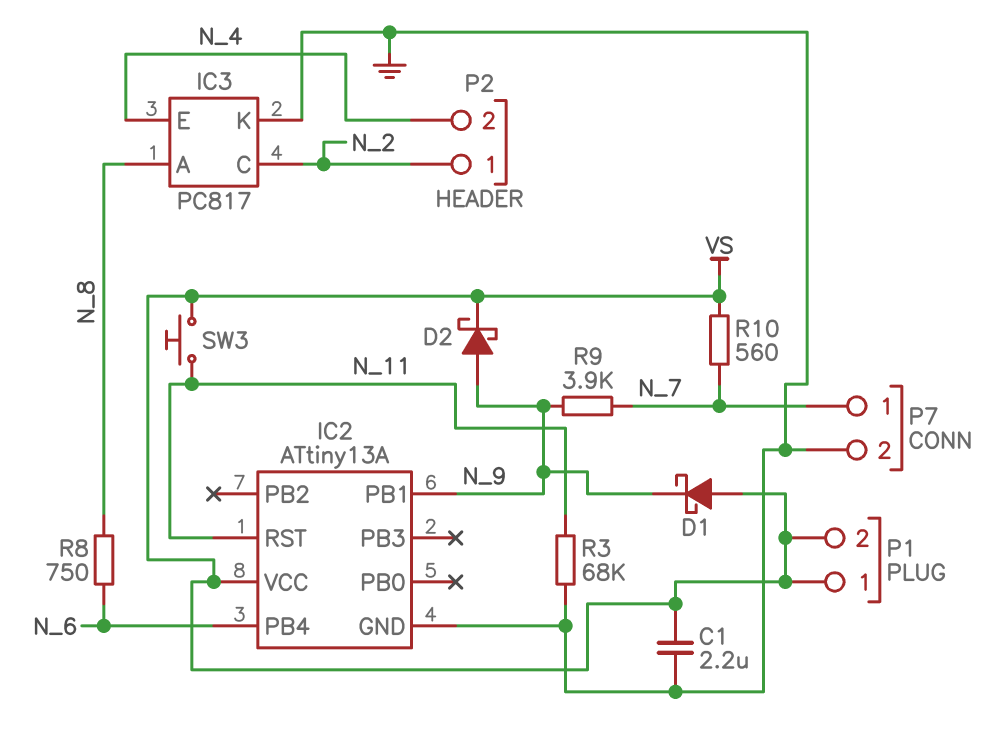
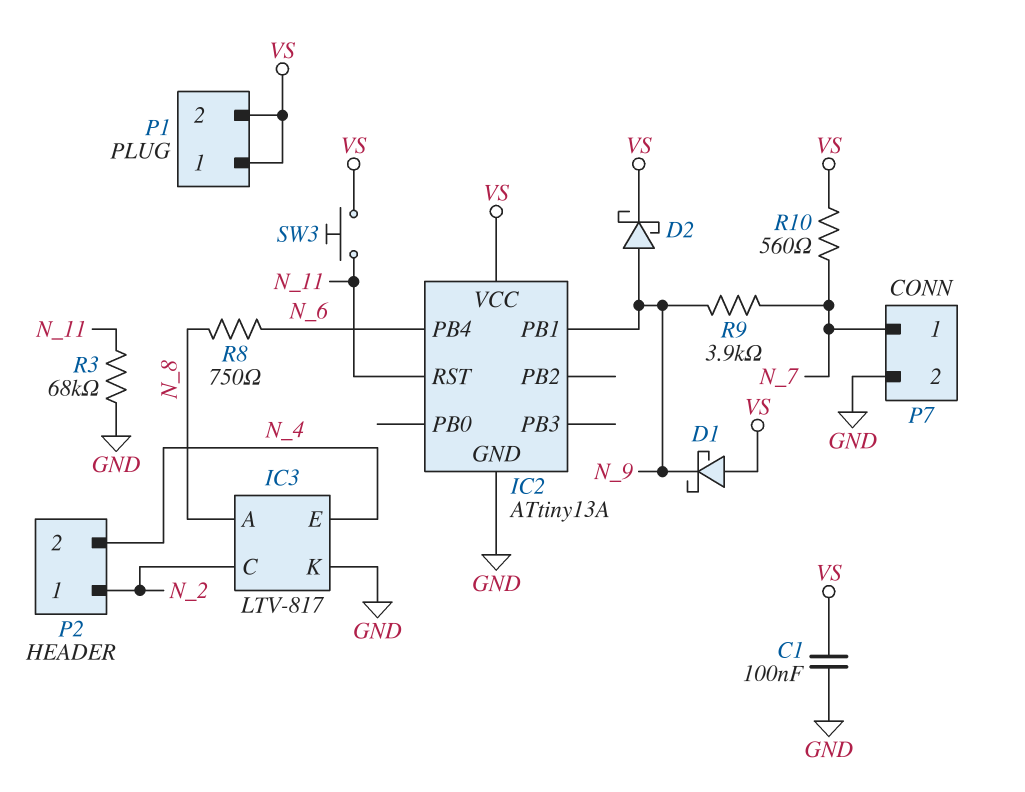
C1: 2.2uF (GND, VS) -> 100nF (GND, VS)
IC3: PC817 -> LTV-817

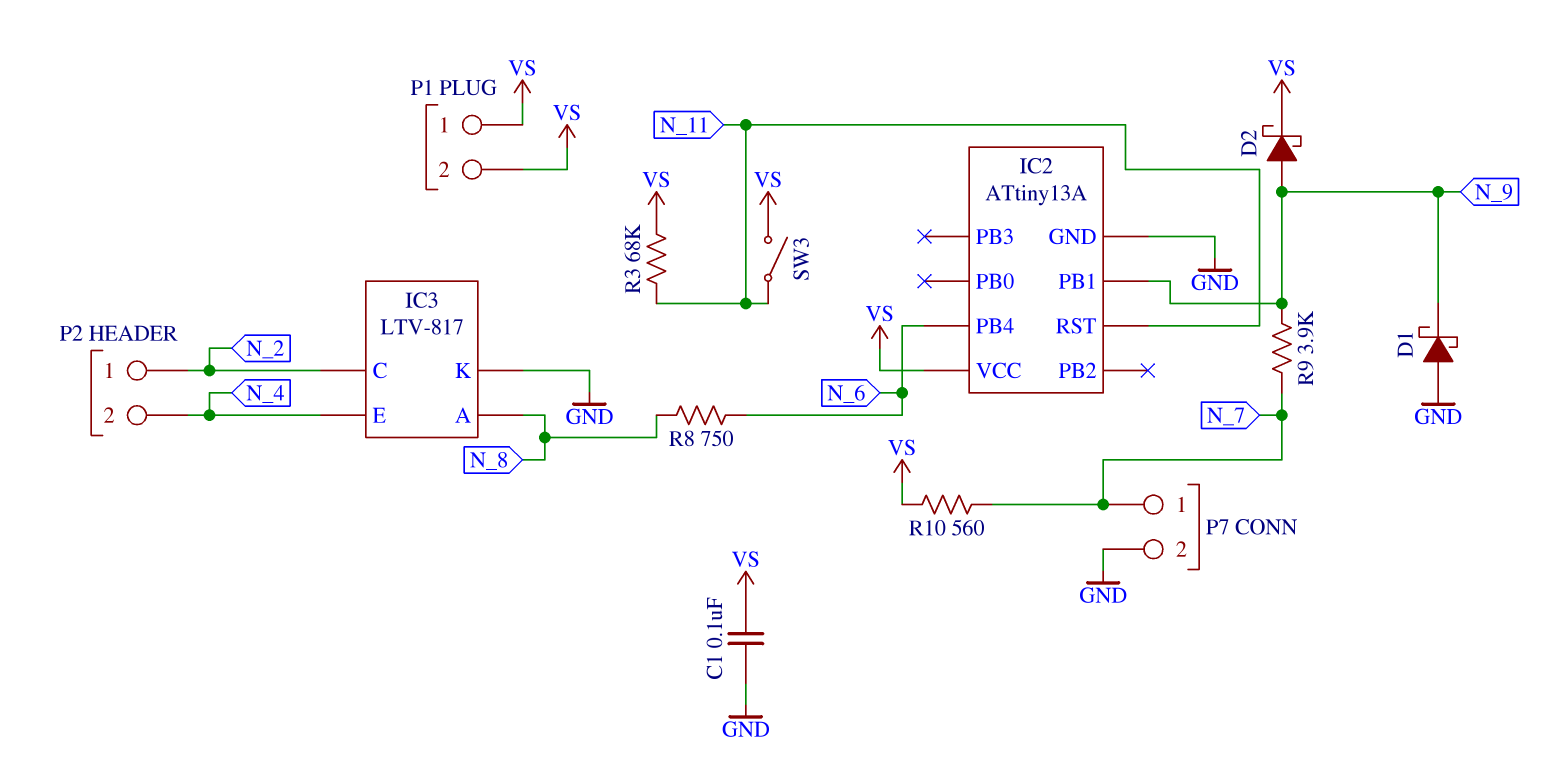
D1: schottky (A VS, K N_9) -> schottky (A GND, K N_9)
R3: 68k (GND, N_11) -> 68k (N_11, VS)
SW3: button (N_11, VS) -> switch (N_11, VS)

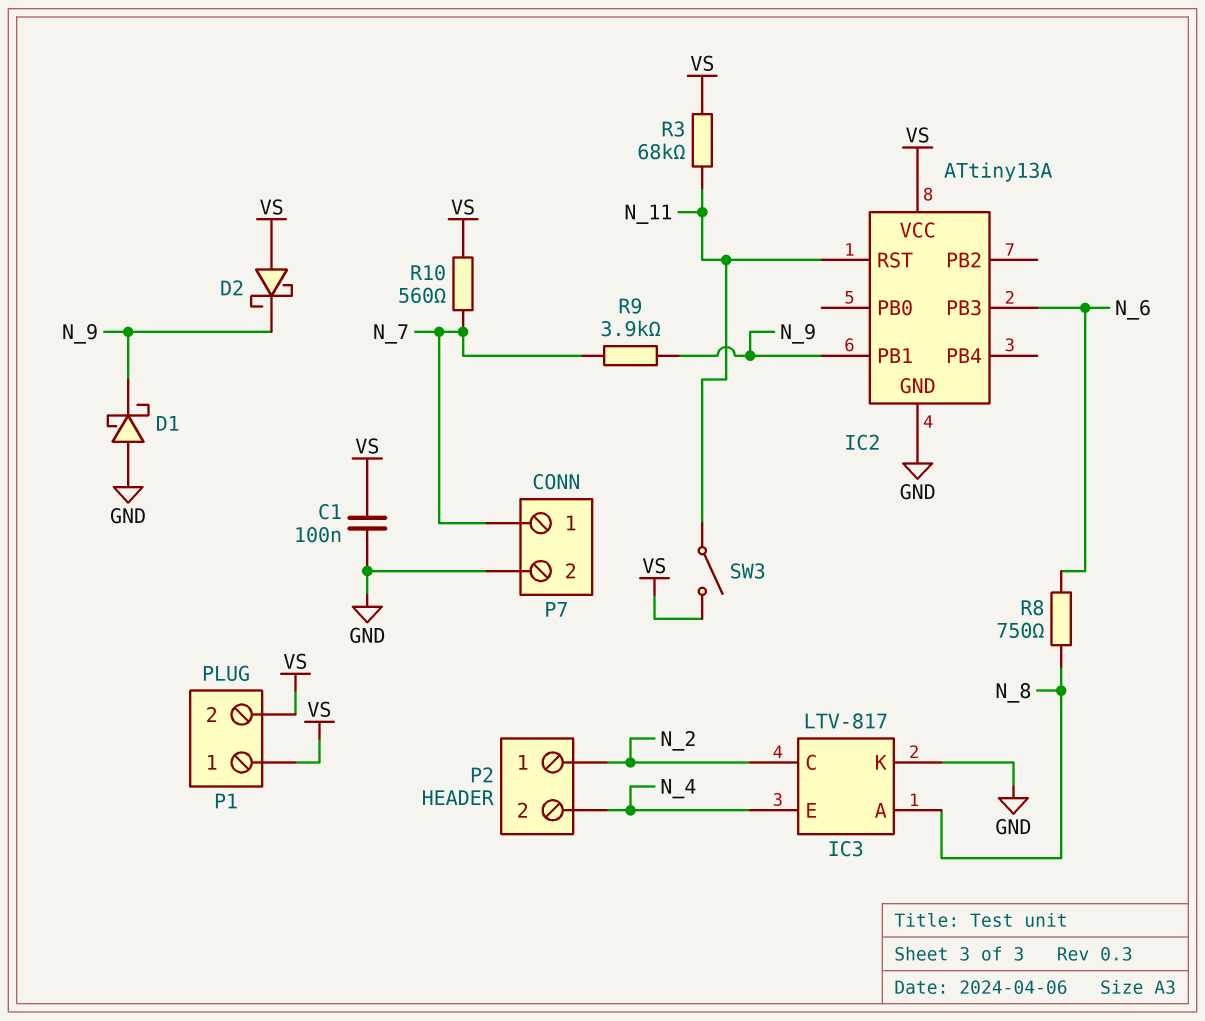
D2: schottky (A N_9, K VS) -> schottky (A VS, K N_9)
IC2 pin PB3: none -> N_6
IC2 pin PB4: N_6 -> none

